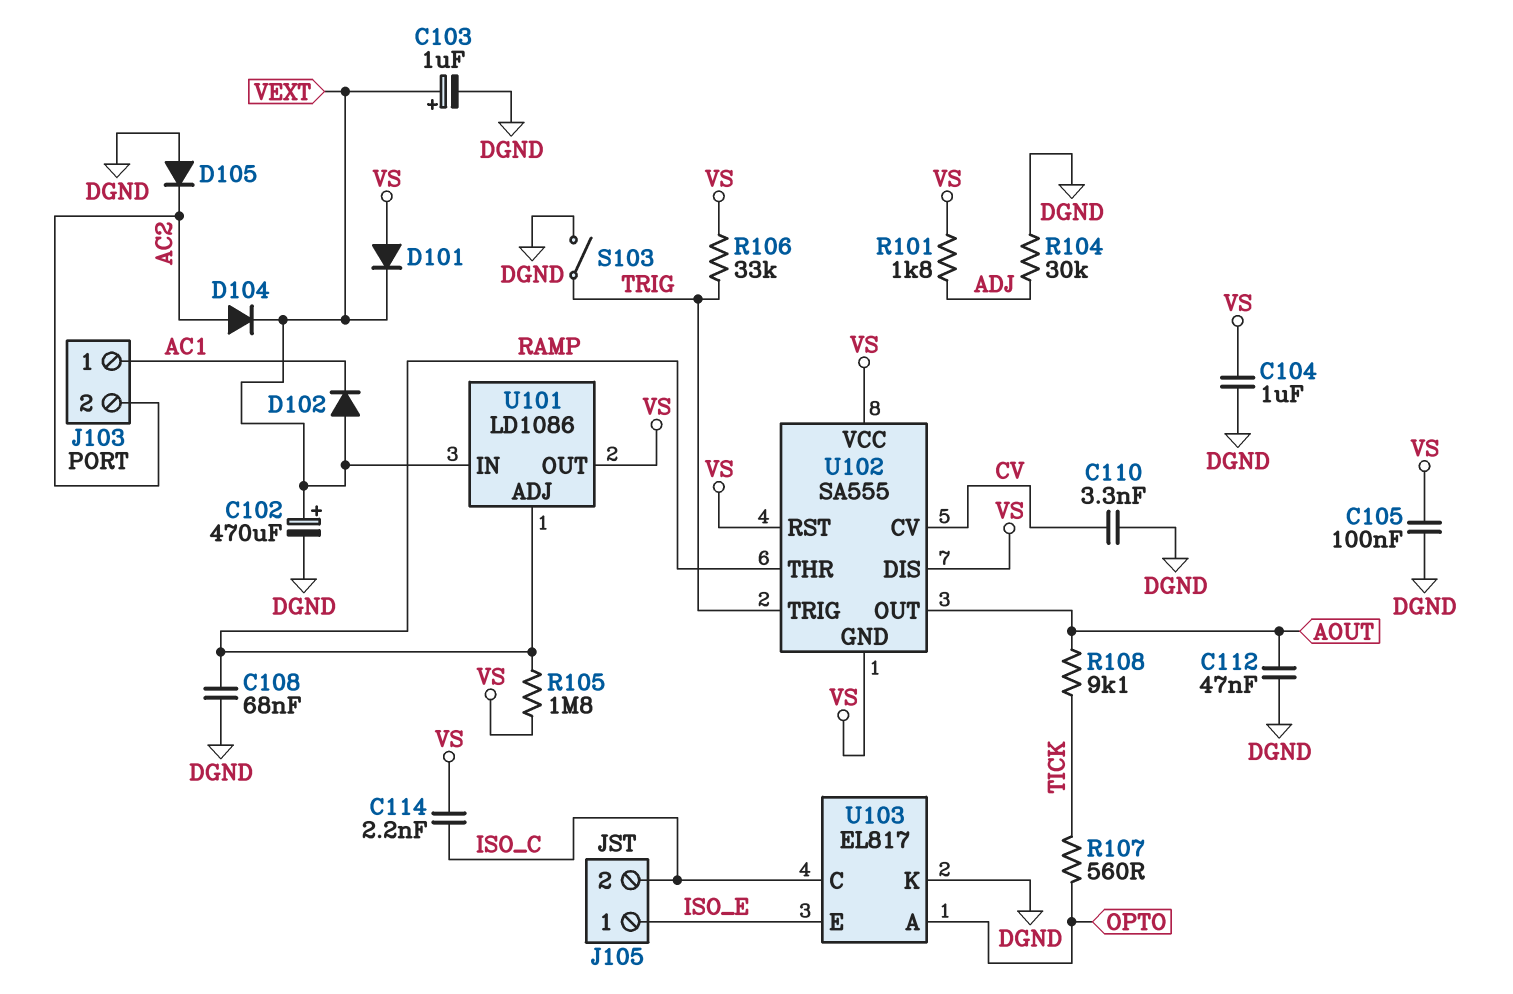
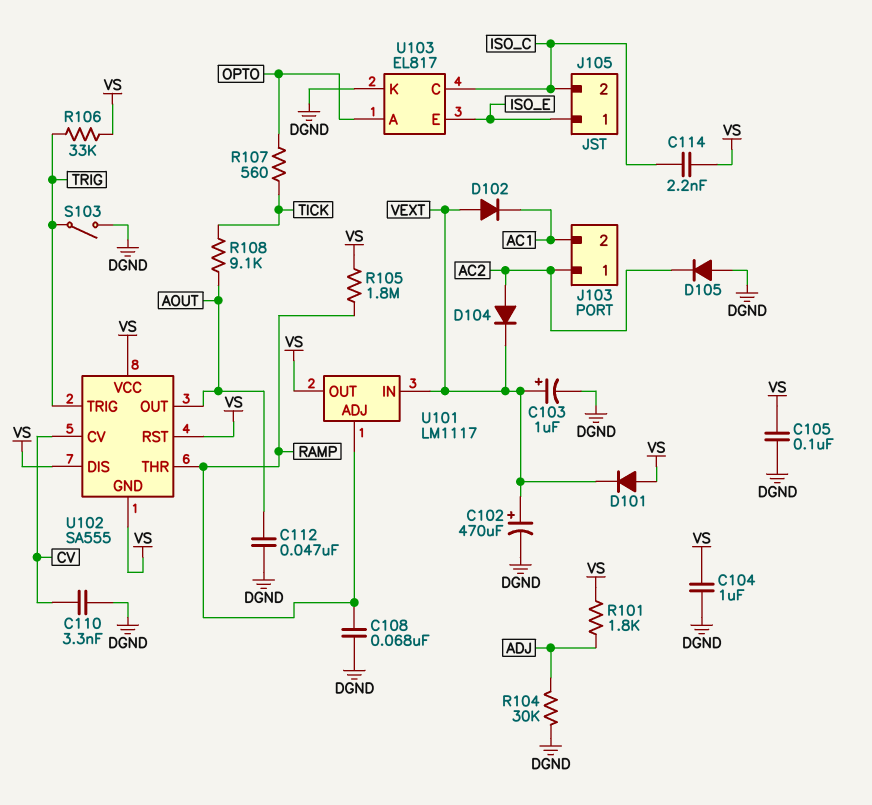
J103 pin 1: AC1 -> AC2
J103 pin 2: AC2 -> AC1
U101: LD1086 -> LM1117

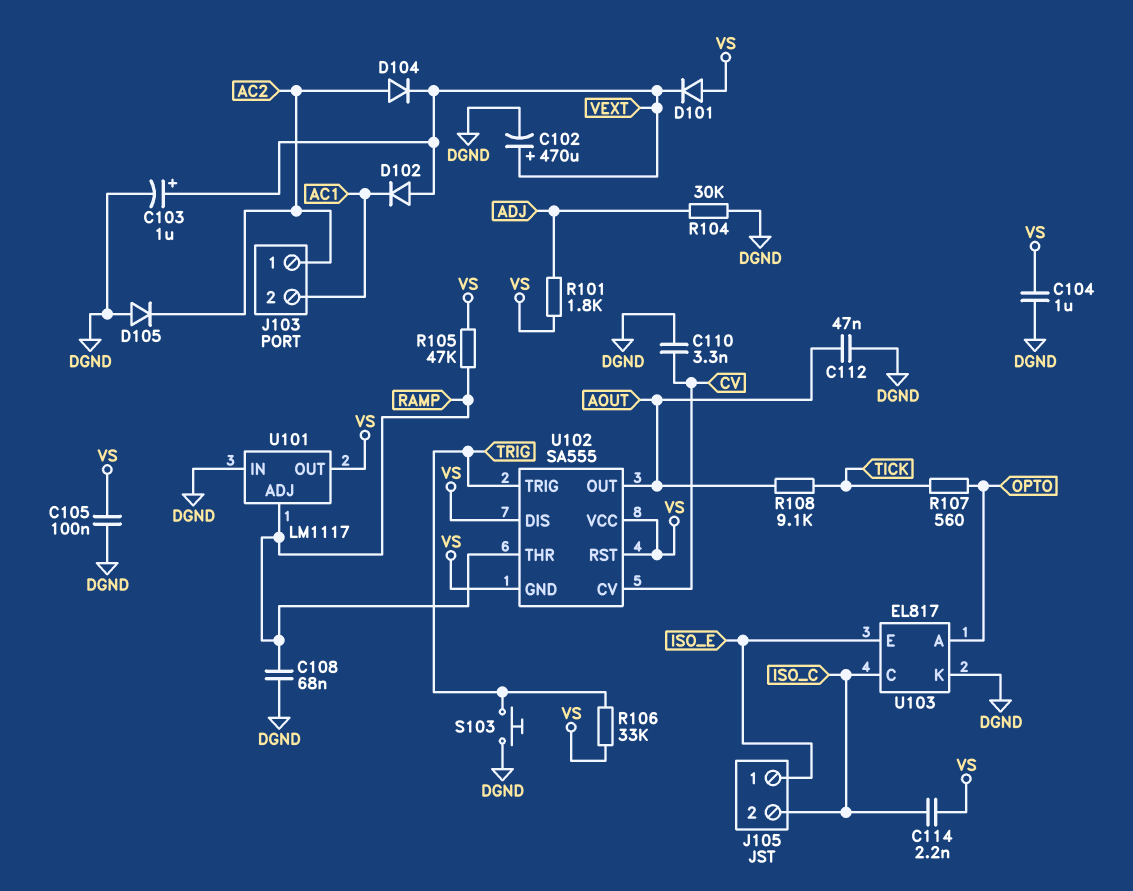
R105: 1.8M (RAMP, VS) -> 47k (RAMP, VS)
S103: switch (DGND, TRIG) -> button (DGND, TRIG)
U101 pin IN: VEXT -> DGND

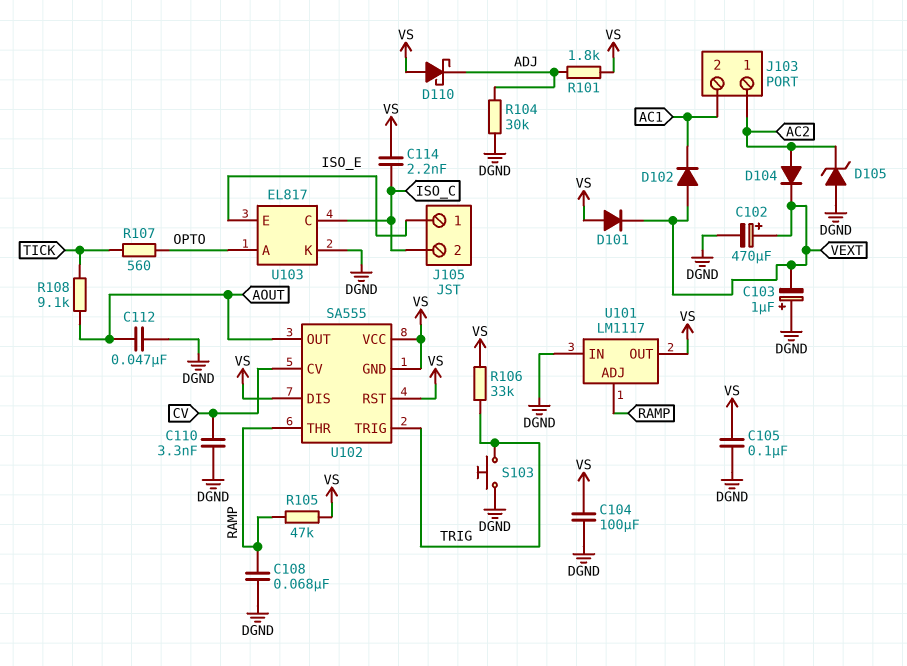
C103: 1uF (plus VEXT, minus DGND) -> 1uF (plus DGND, minus VEXT)
C104: 1uF (DGND, VS) -> 100uF (DGND, VS)
D105: diode (A DGND, K AC2) -> zener (A DGND, K AC2)
D110: none -> schottky (A VS, K ADJ)

